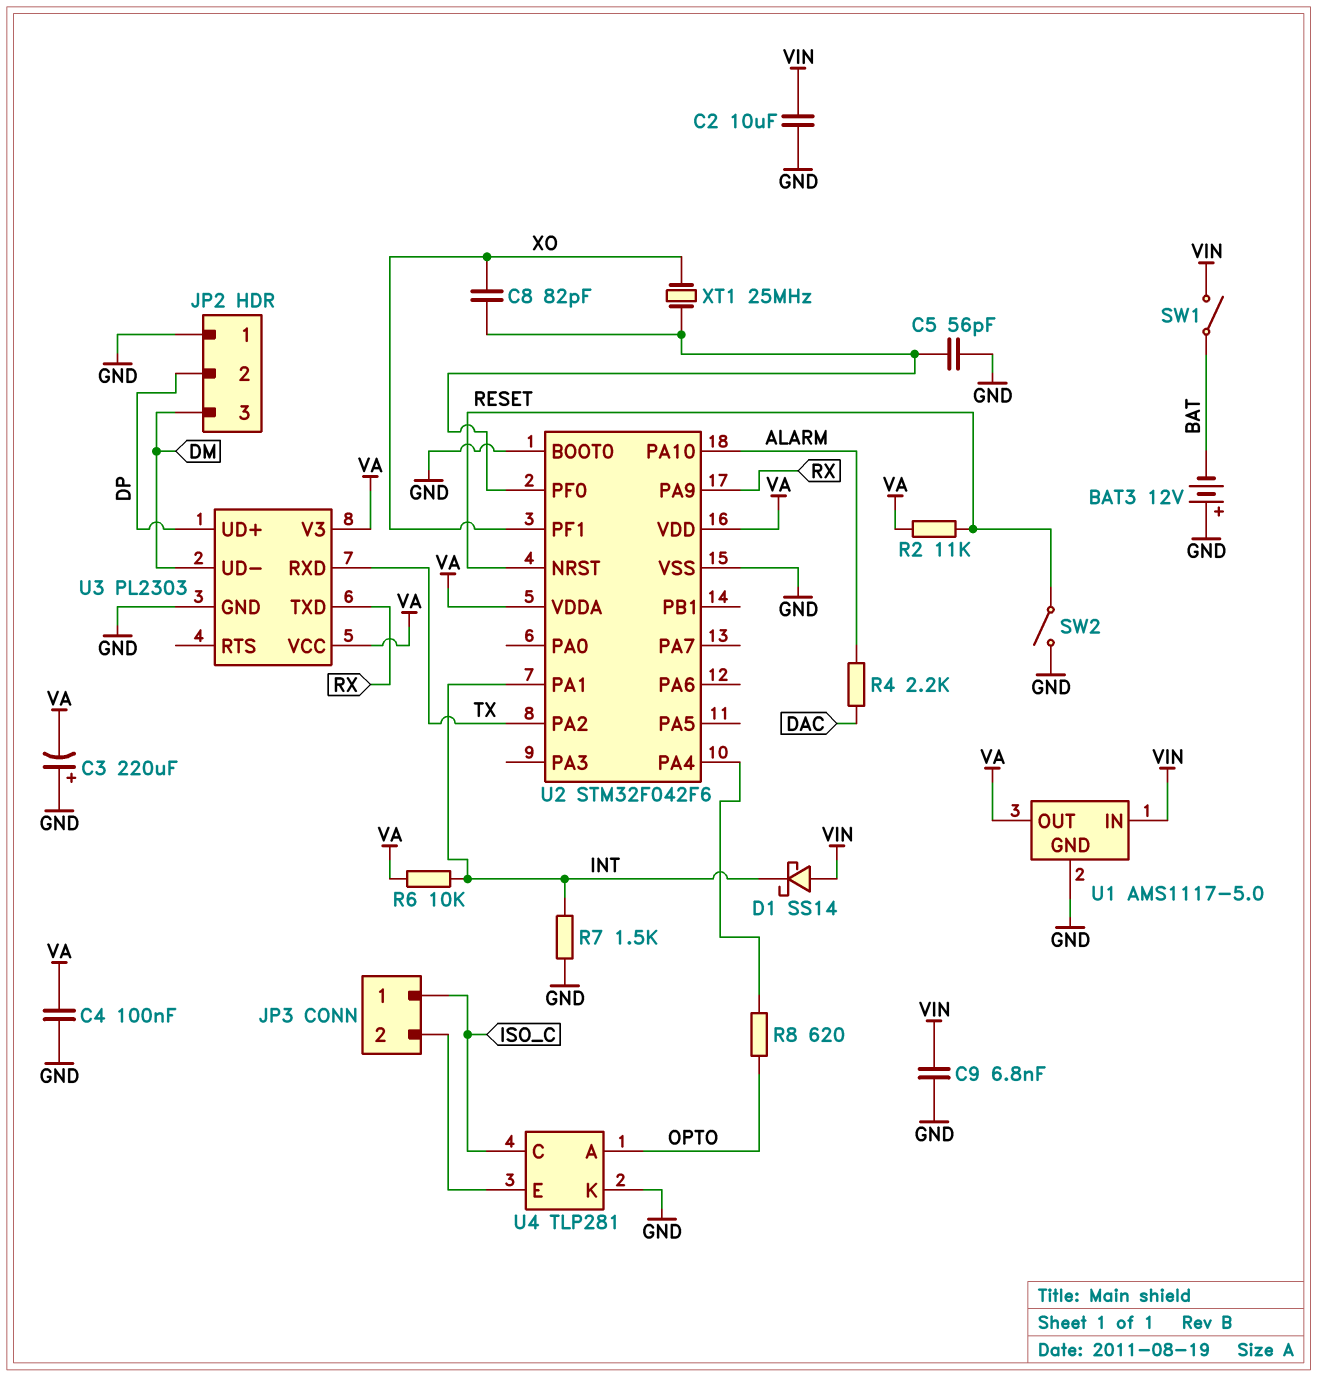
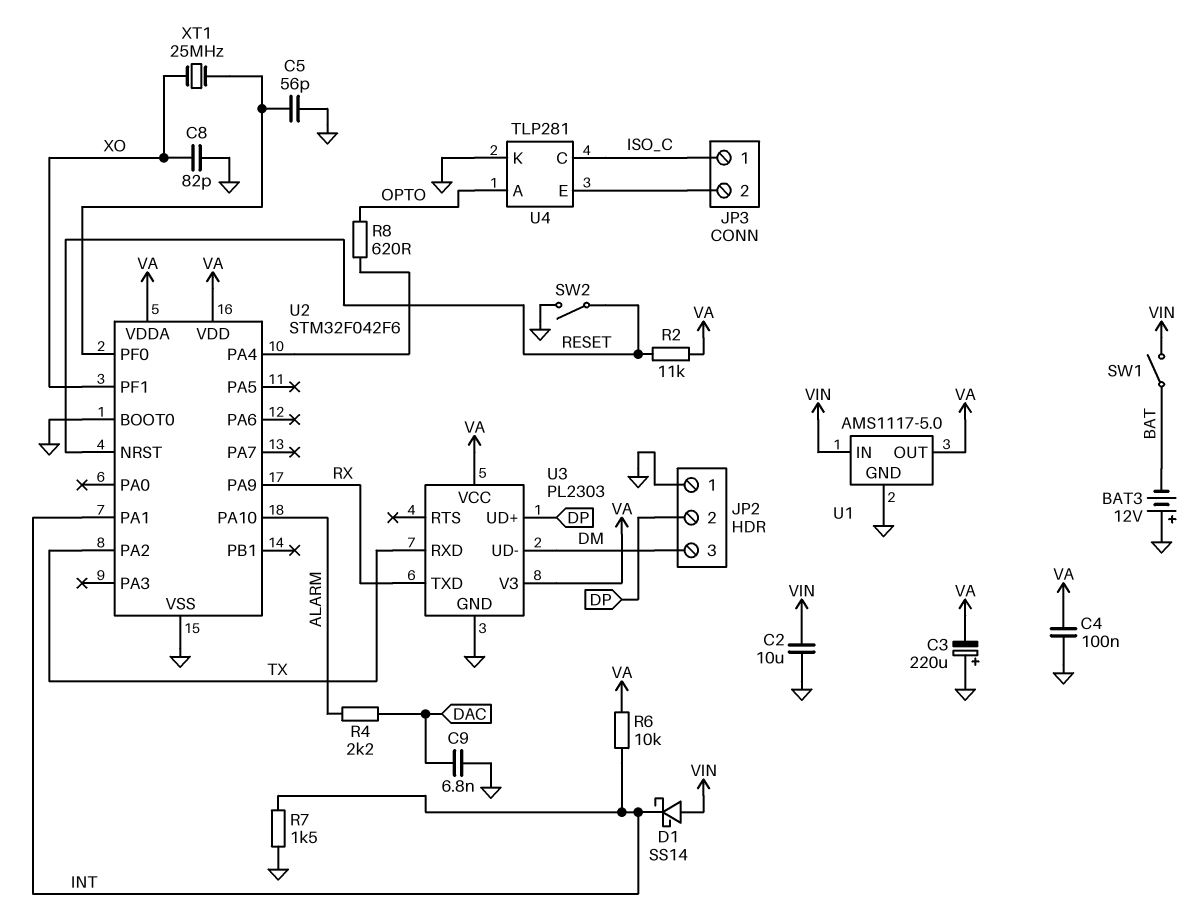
C8: 82pF (U2/PF0, XO) -> 82pF (GND, XO)
C9: 6.8nF (GND, VIN) -> 6.8nF (DAC, GND)

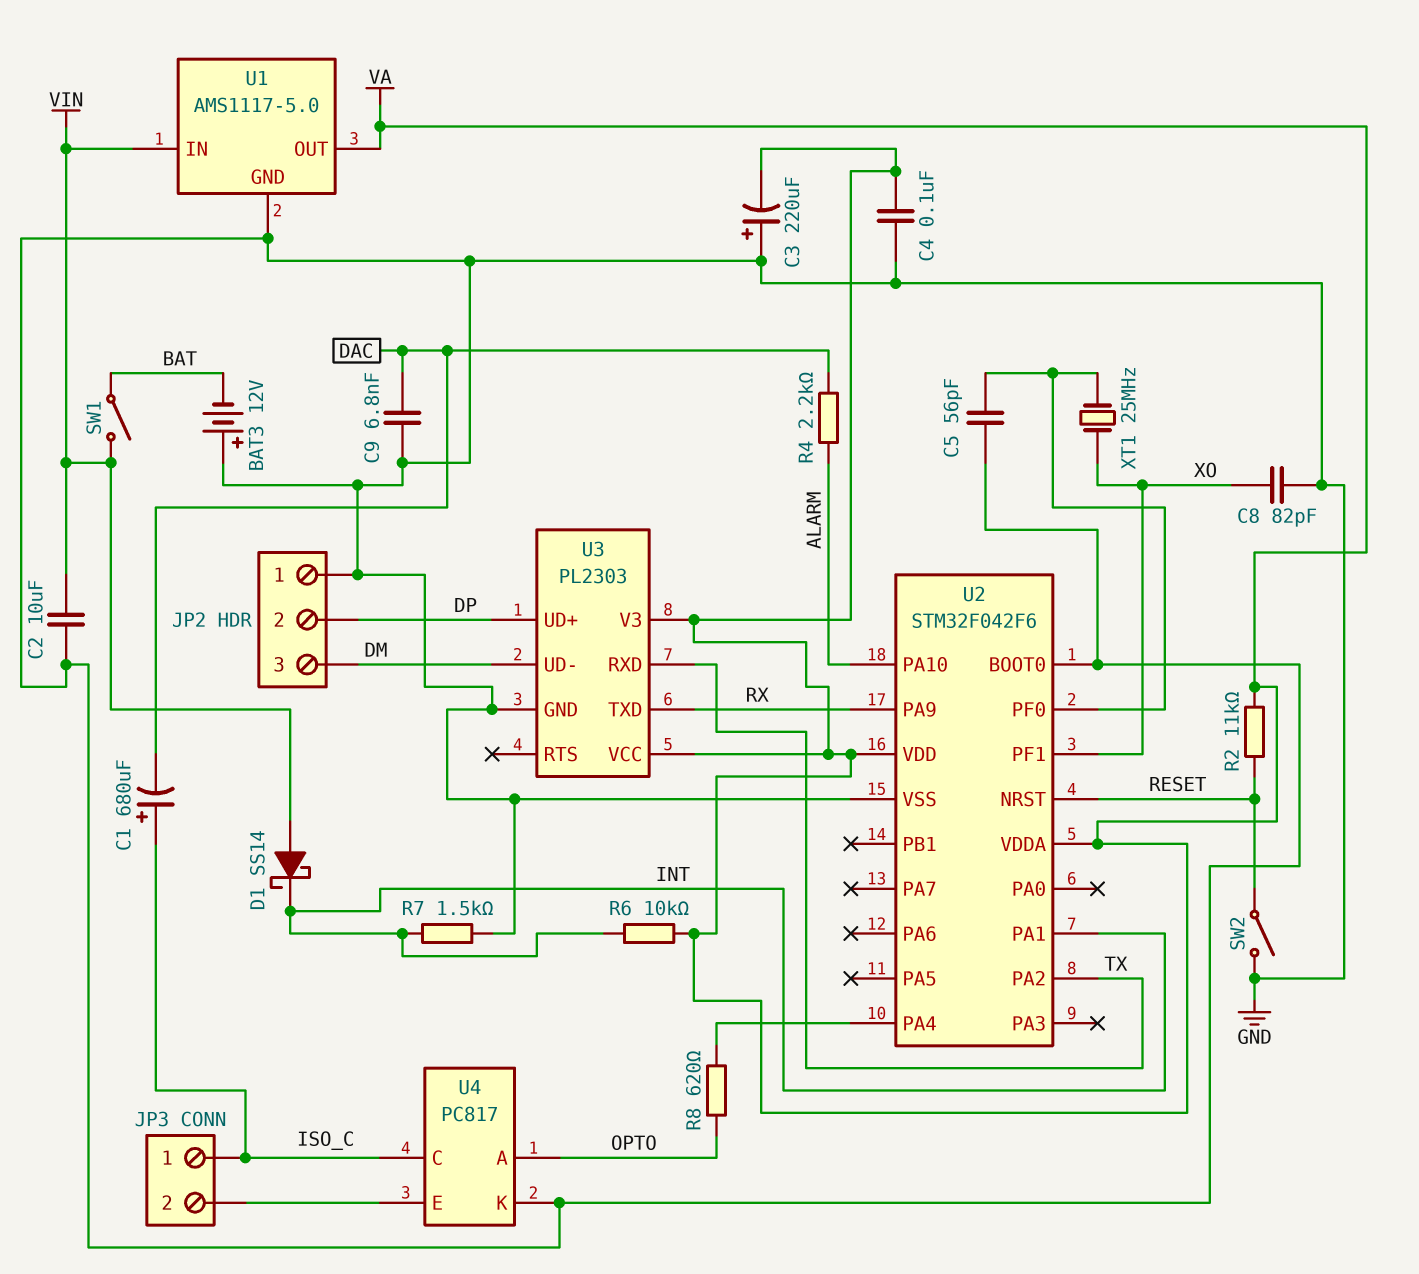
C1: none -> 680uF (plus ISO_C, minus DAC)
U4: TLP281 -> PC817

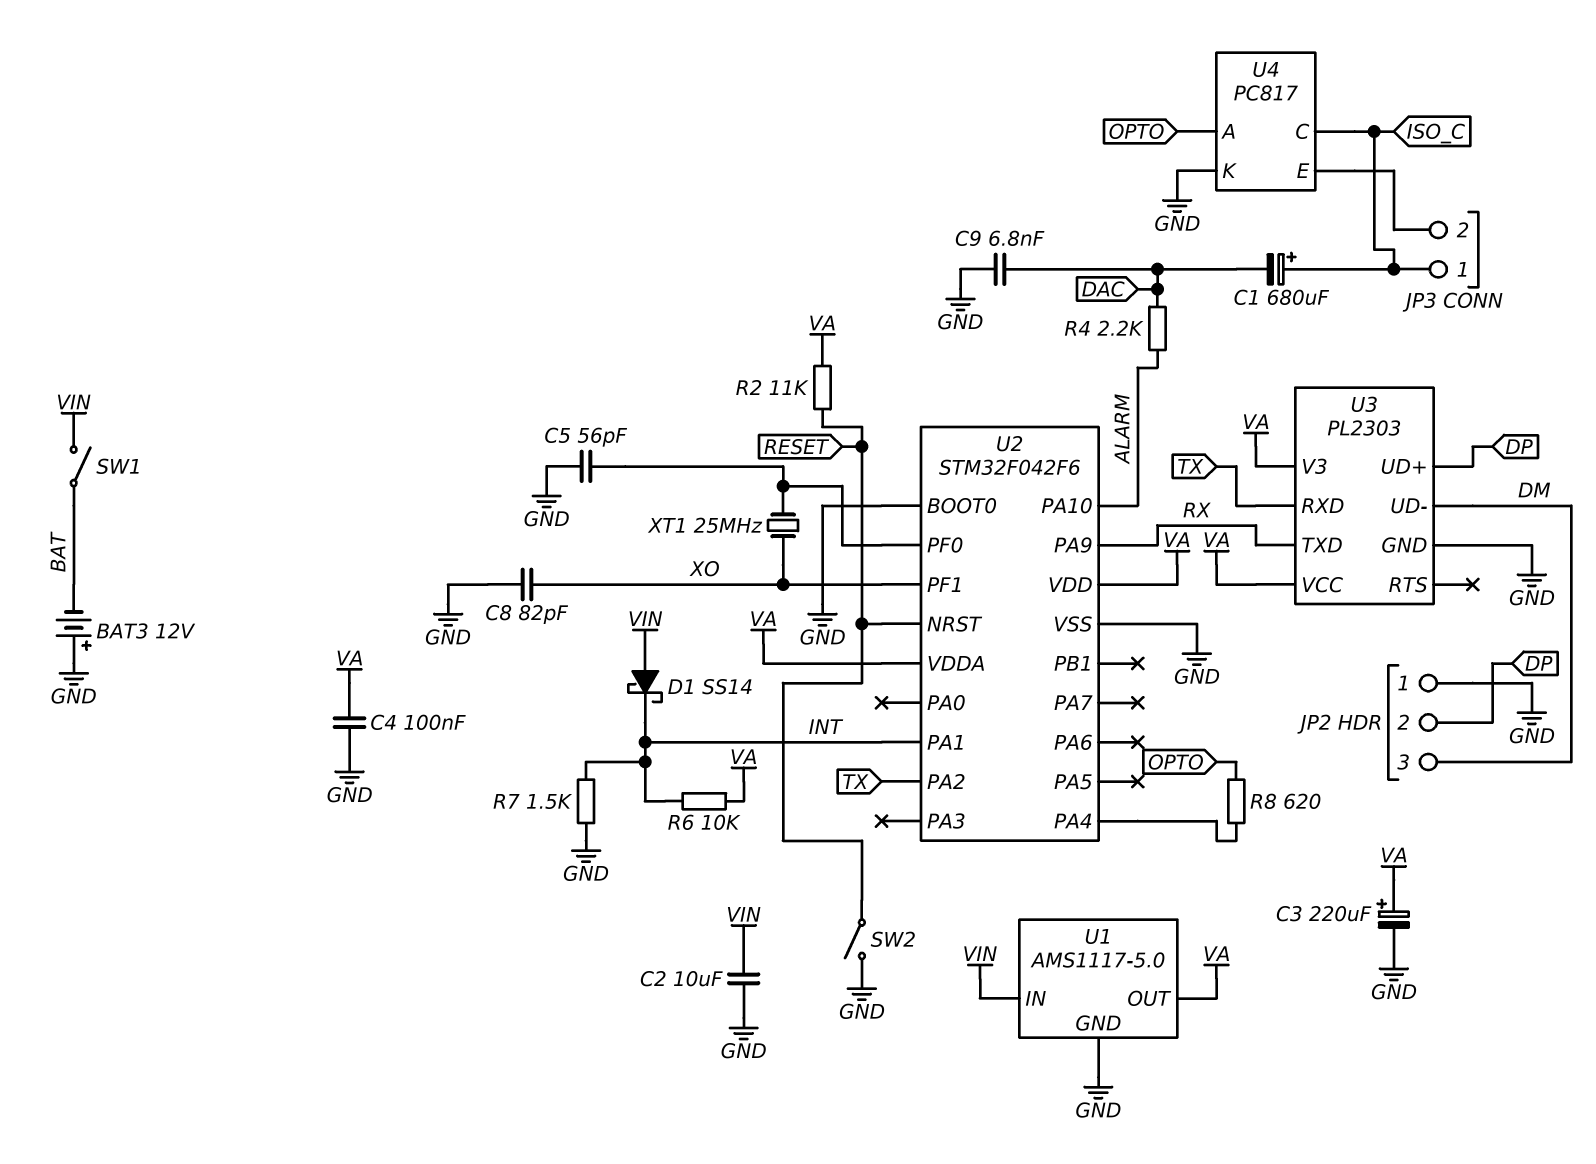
C3: 220uF (plus GND, minus VA) -> 220uF (plus VA, minus GND)

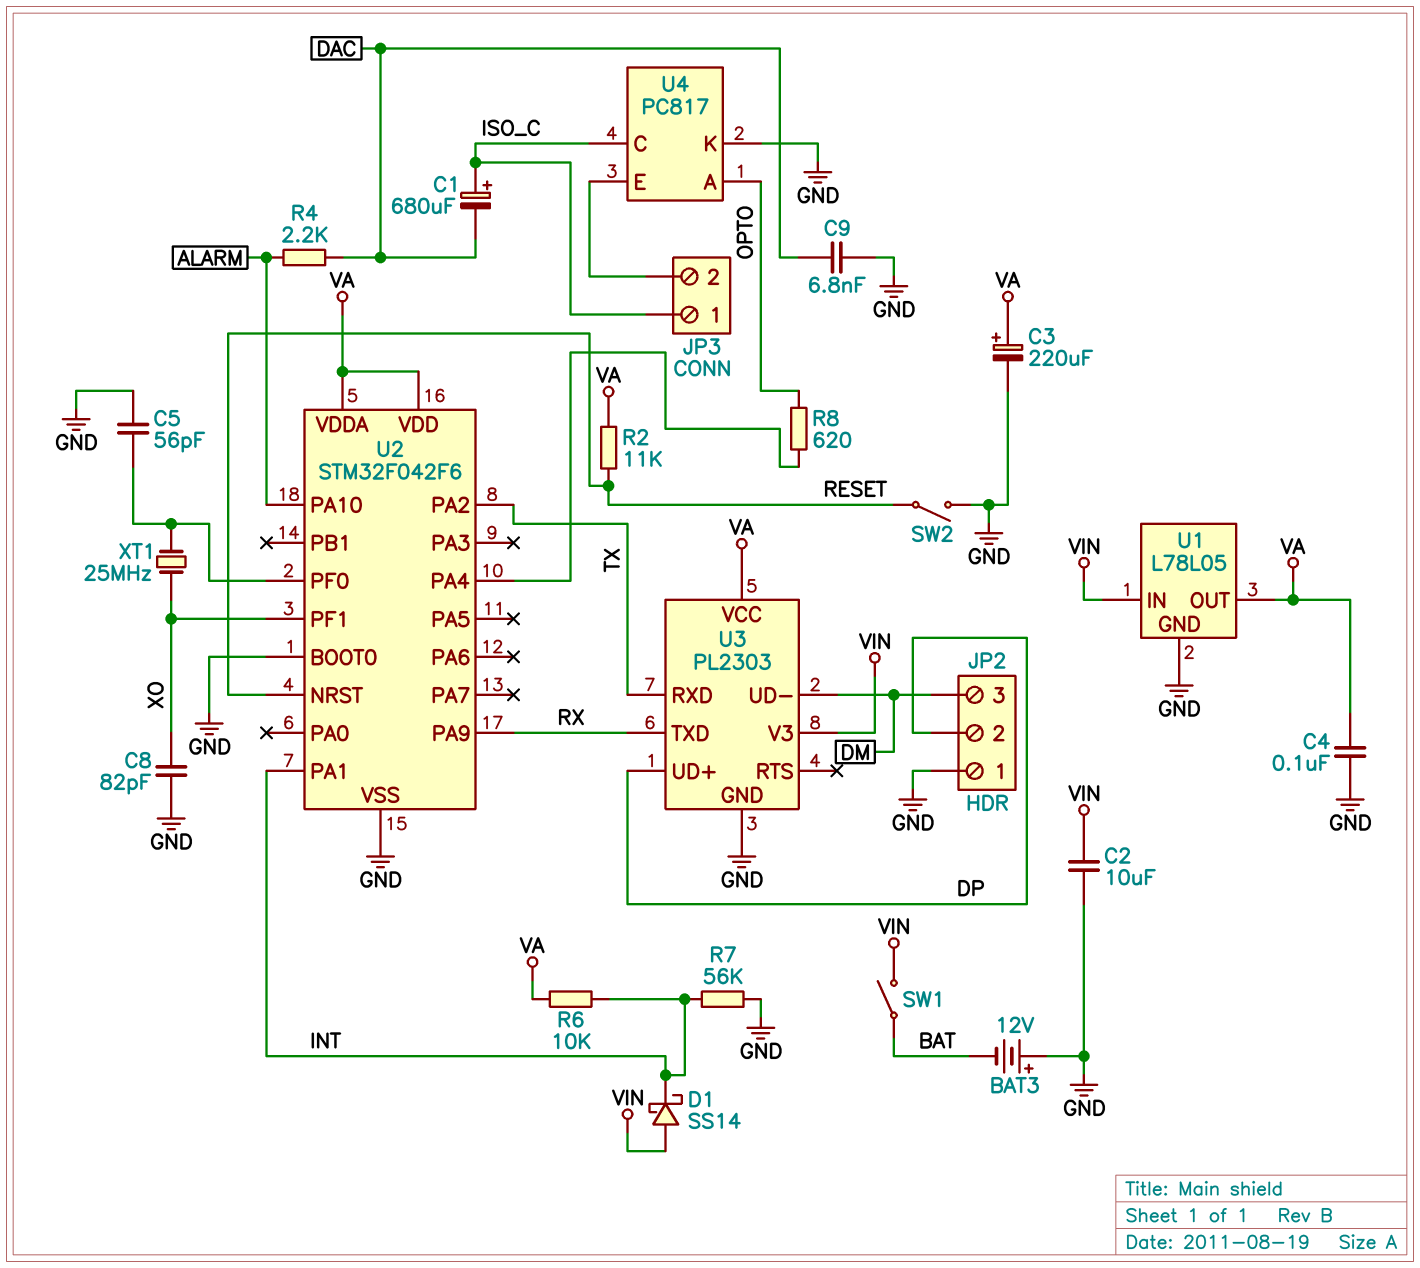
R7: 1.5k (GND, INT) -> 56k (GND, INT)
U1: AMS1117-5.0 -> L78L05
U3 pin V3: VA -> VIN

